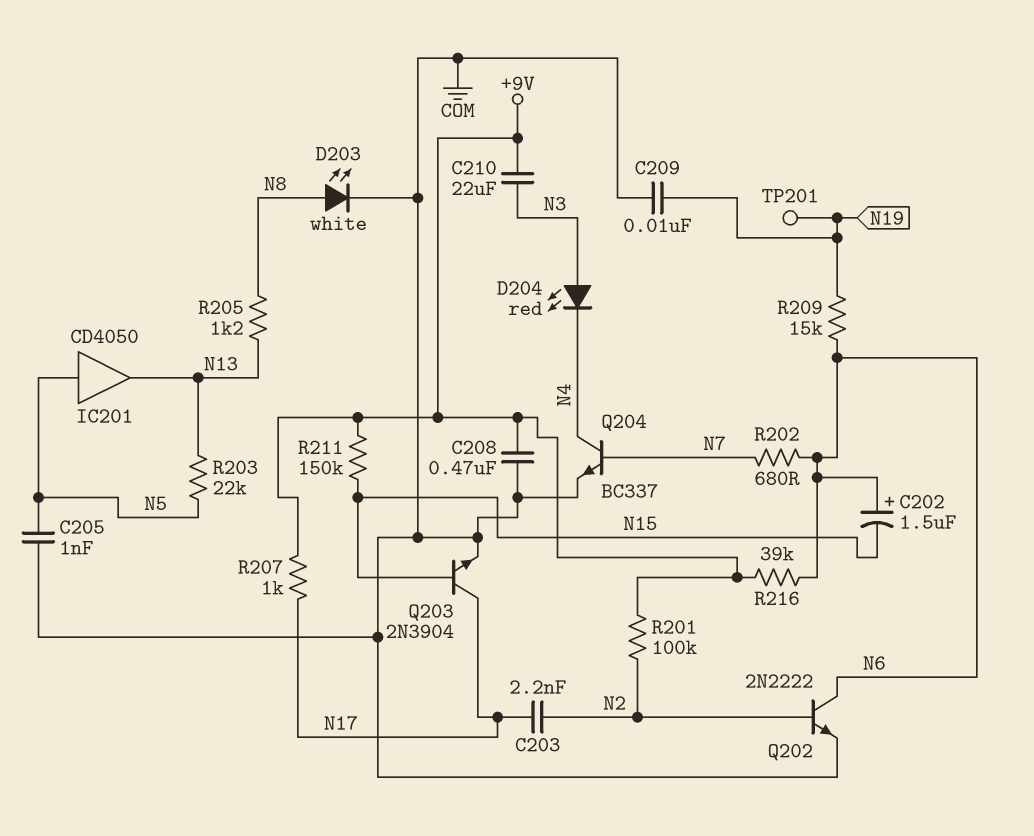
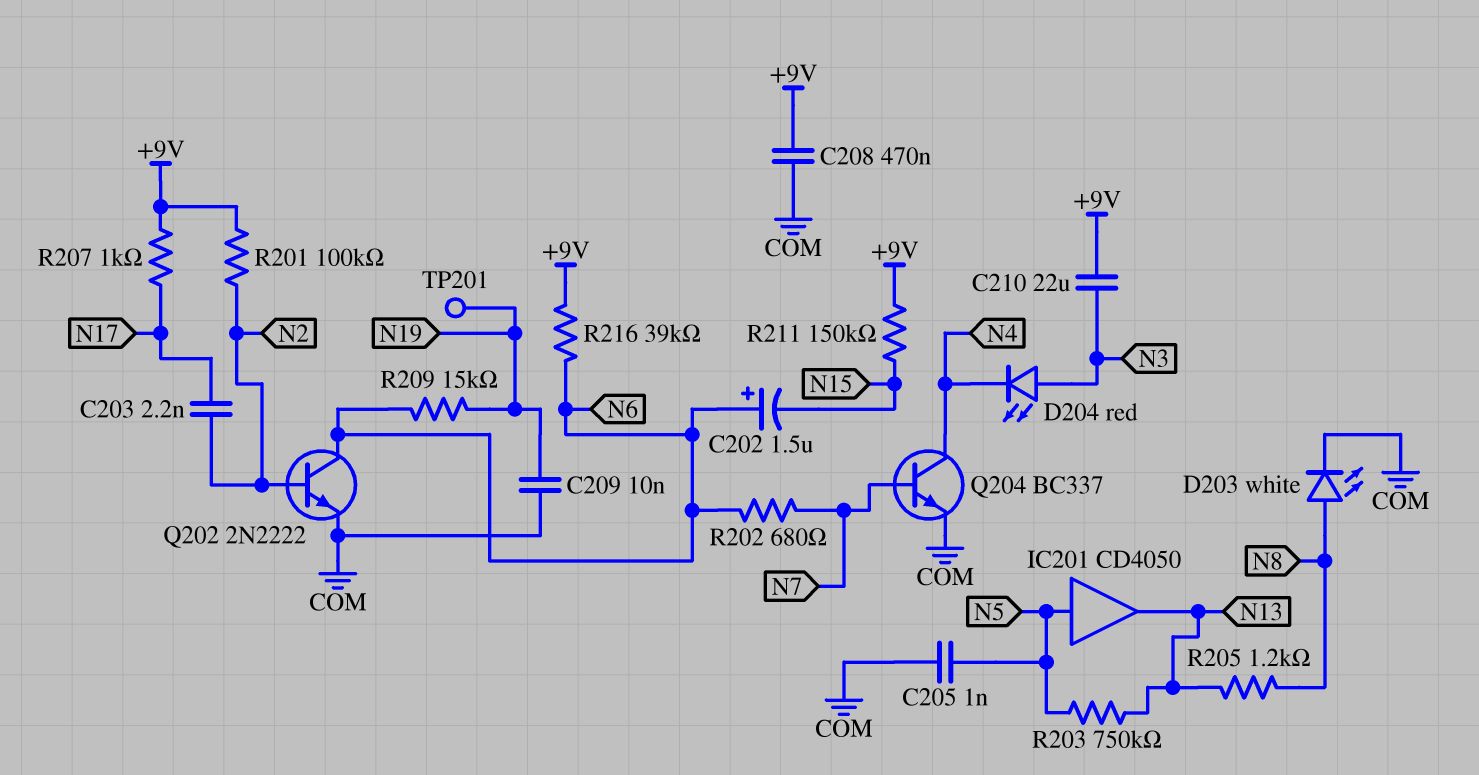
Q203: NPN 2N3904 (B N15, C N17, E COM) -> none
R203: 22k (N5, N13) -> 750k (N5, N13)

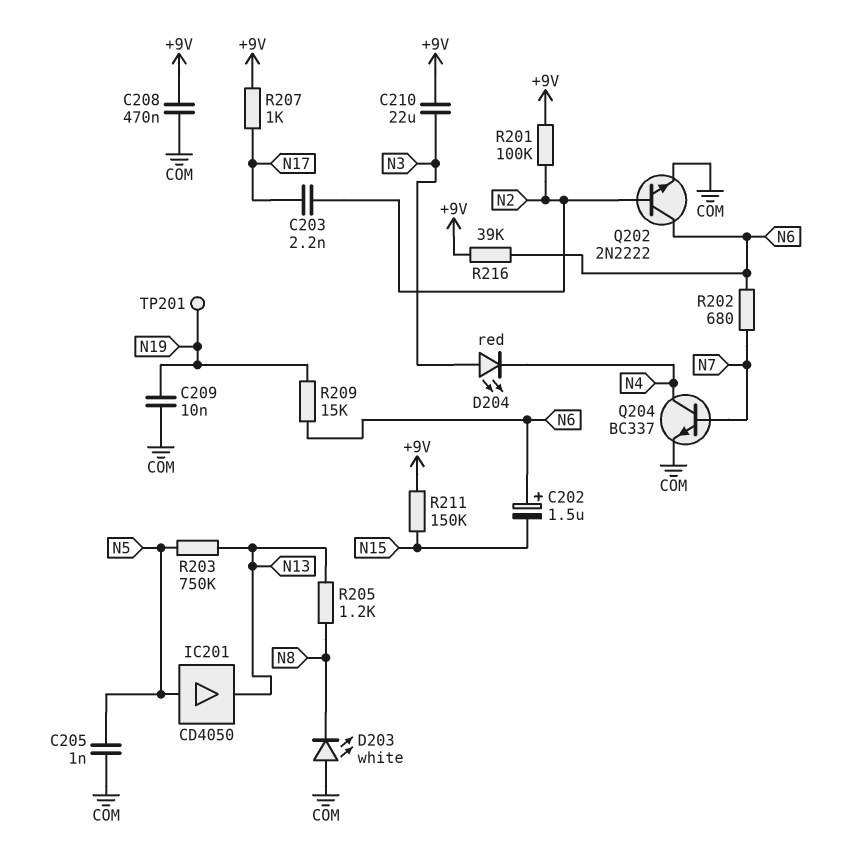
D203: LED white (A N8, K COM) -> LED white (A COM, K N8)

